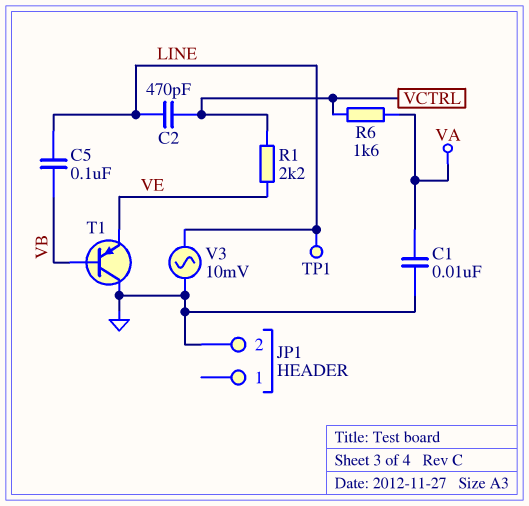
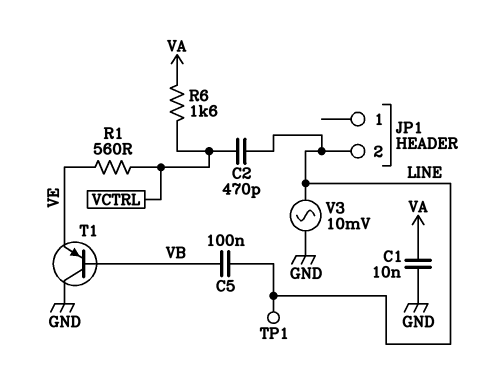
JP1 pin 2: GND -> LINE
R1: 2.2k (VCTRL, VE) -> 560 (VCTRL, VE)

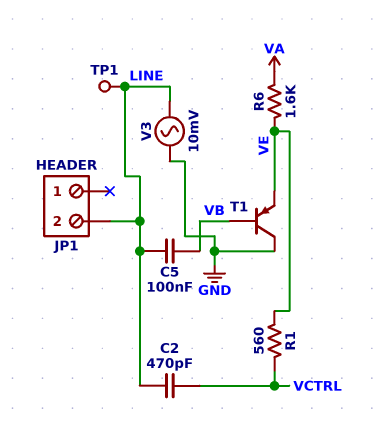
C1: 10nF (GND, VA) -> none
R6: 1.6k (VA, VCTRL) -> 1.6k (VA, VE)

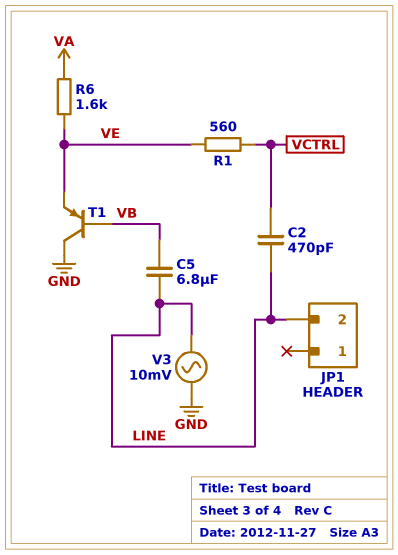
C5: 100nF (LINE, VB) -> 6.8uF (LINE, VB)
TP1: test point (LINE) -> none

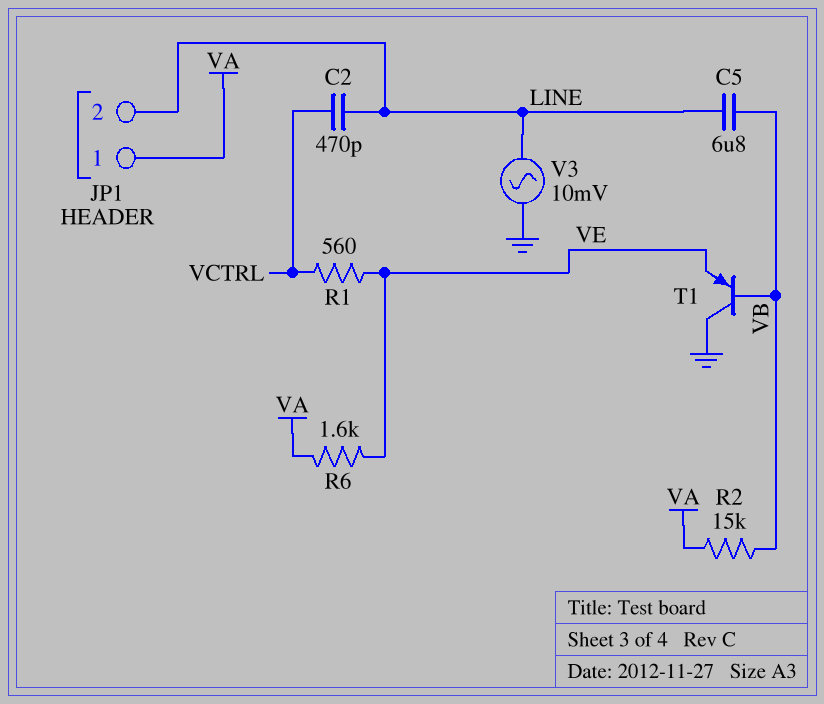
JP1 pin 1: none -> VA
R2: none -> 15k (VA, VB)

